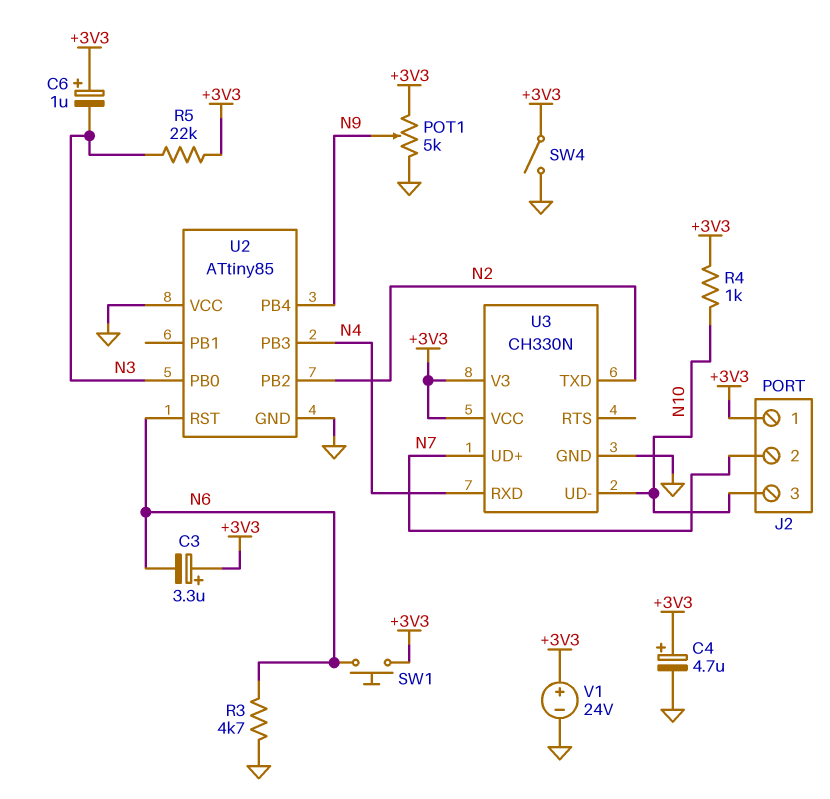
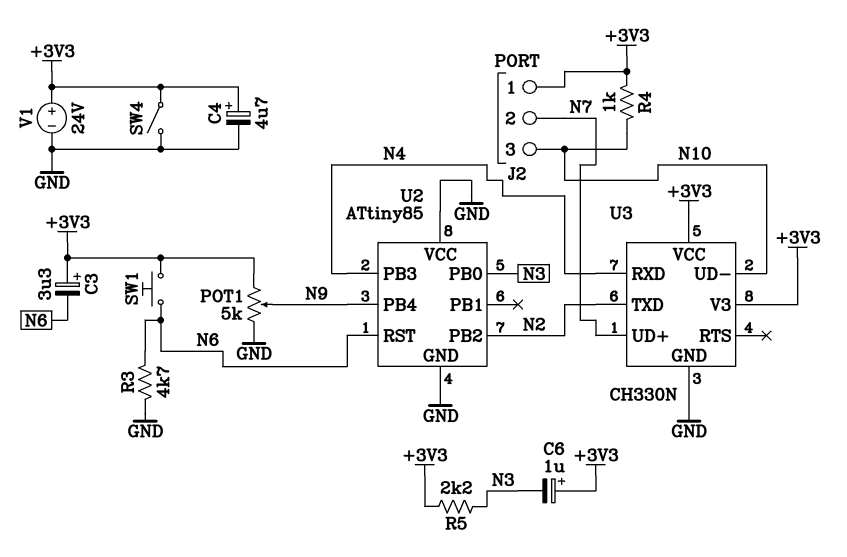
R5: 22k (+3V3, N3) -> 2.2k (+3V3, N3)

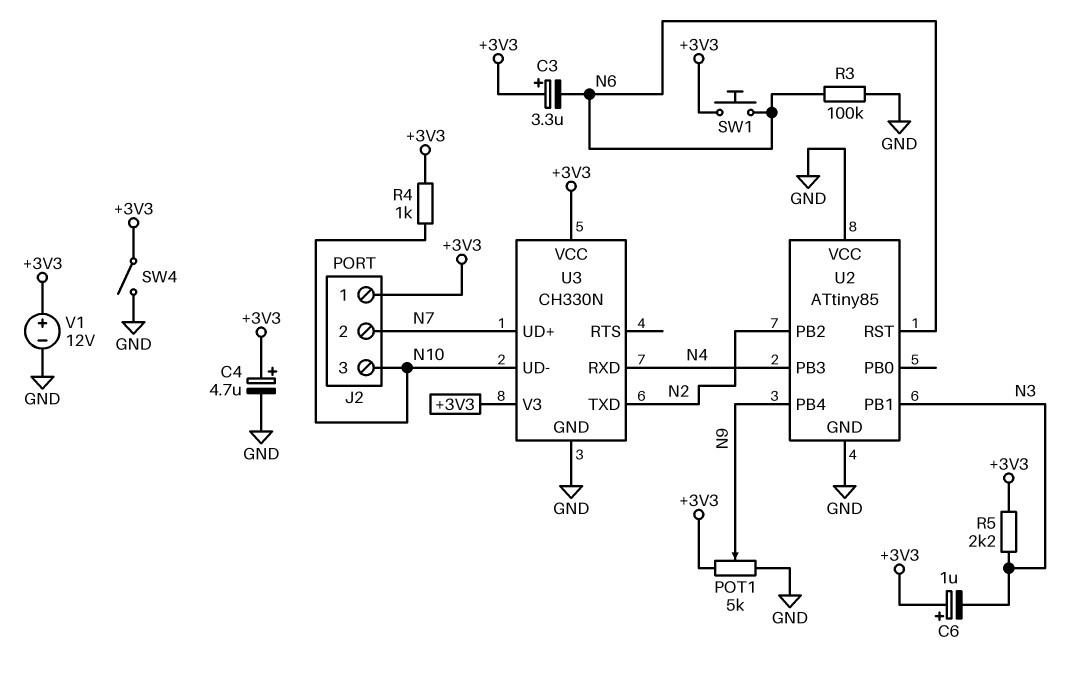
R3: 4.7k (GND, N6) -> 100k (GND, N6)
U2 pin PB0: N3 -> none
U2 pin PB1: none -> N3
V1: 24V (plus +3V3, minus GND) -> 12V (plus +3V3, minus GND)

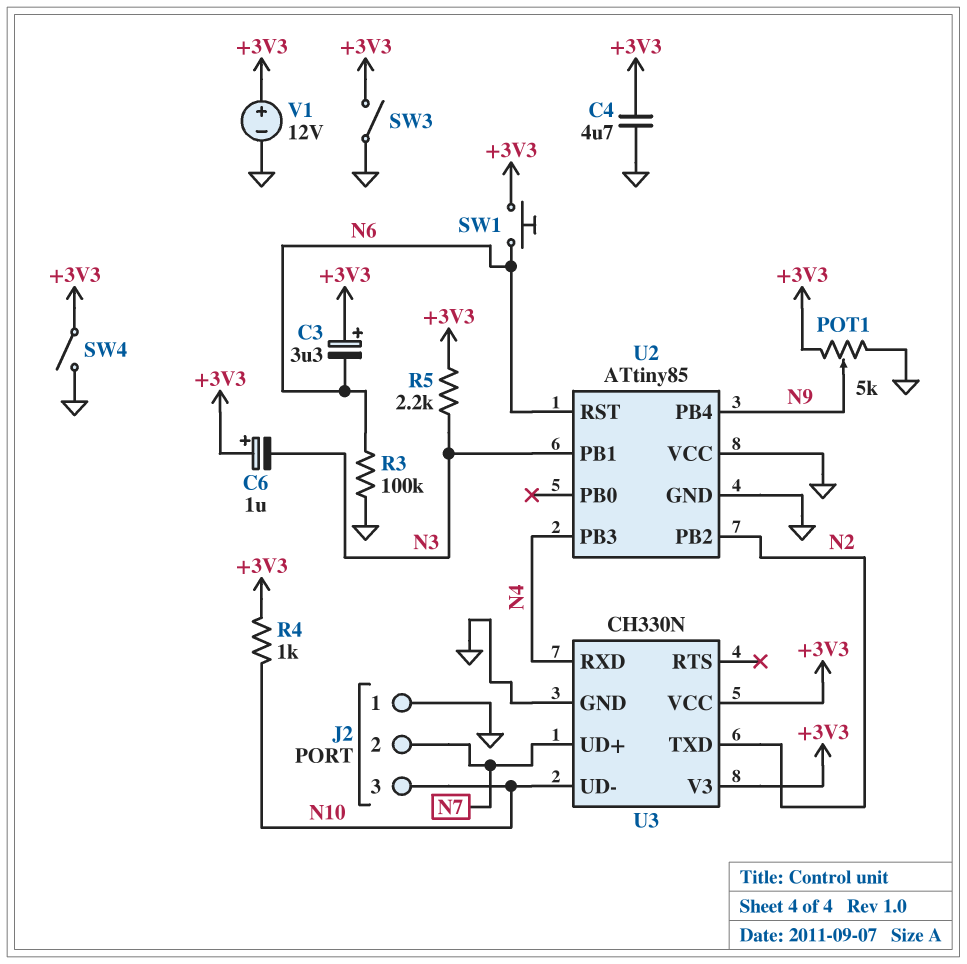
C4: 4.7uF (plus +3V3, minus GND) -> 4.7uF (+3V3, GND)
J2 pin 1: +3V3 -> GND
SW3: none -> switch (+3V3, GND)

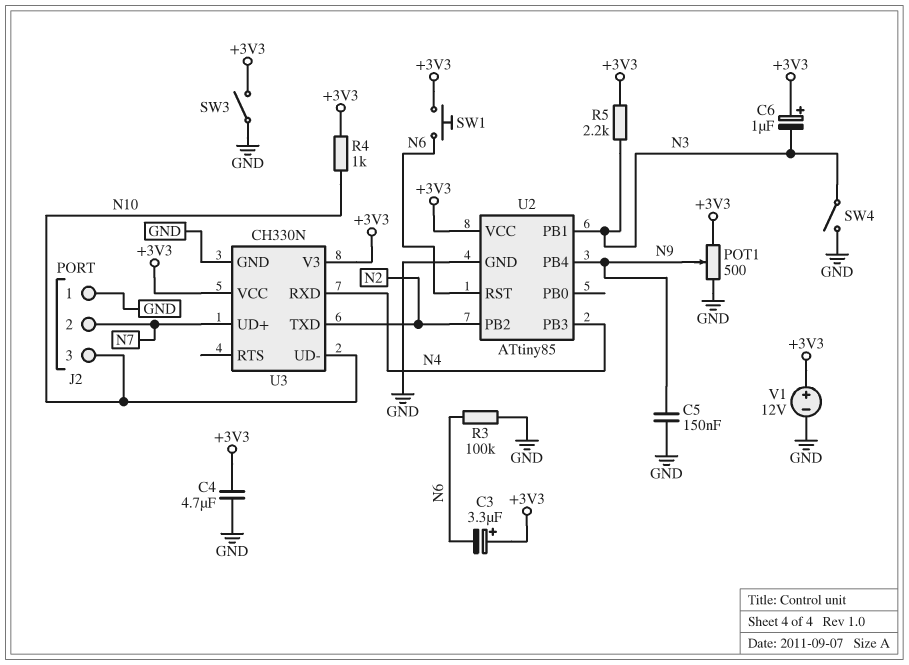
C5: none -> 150nF (GND, N9)
POT1: 5k (+3V3, GND, wiper N9) -> 500 (+3V3, GND, wiper N9)
SW4: switch (+3V3, GND) -> switch (GND, N3)
U2 pin VCC: GND -> +3V3

